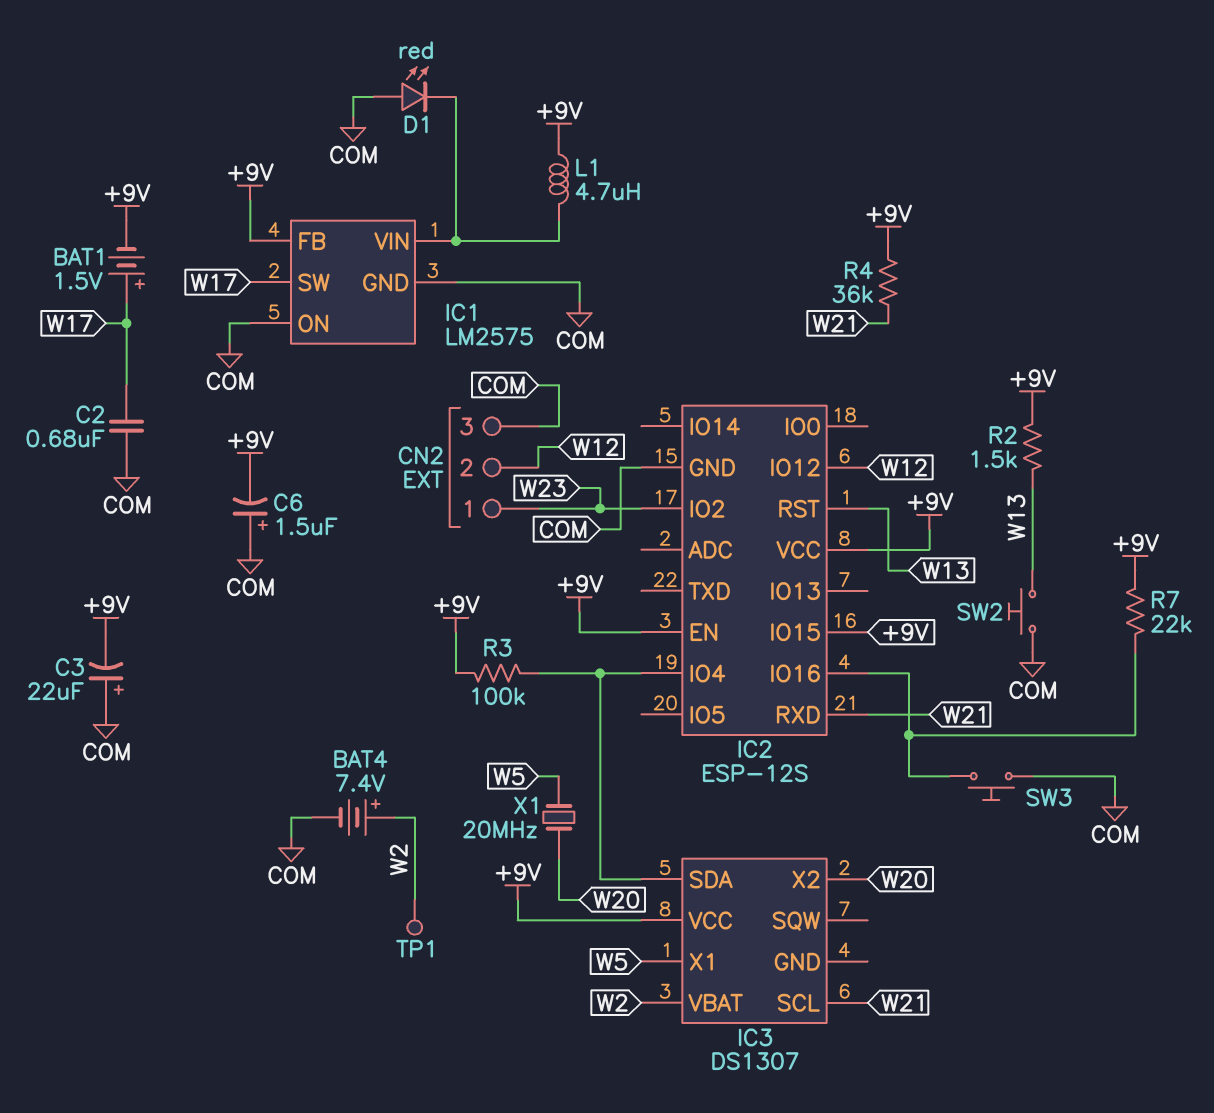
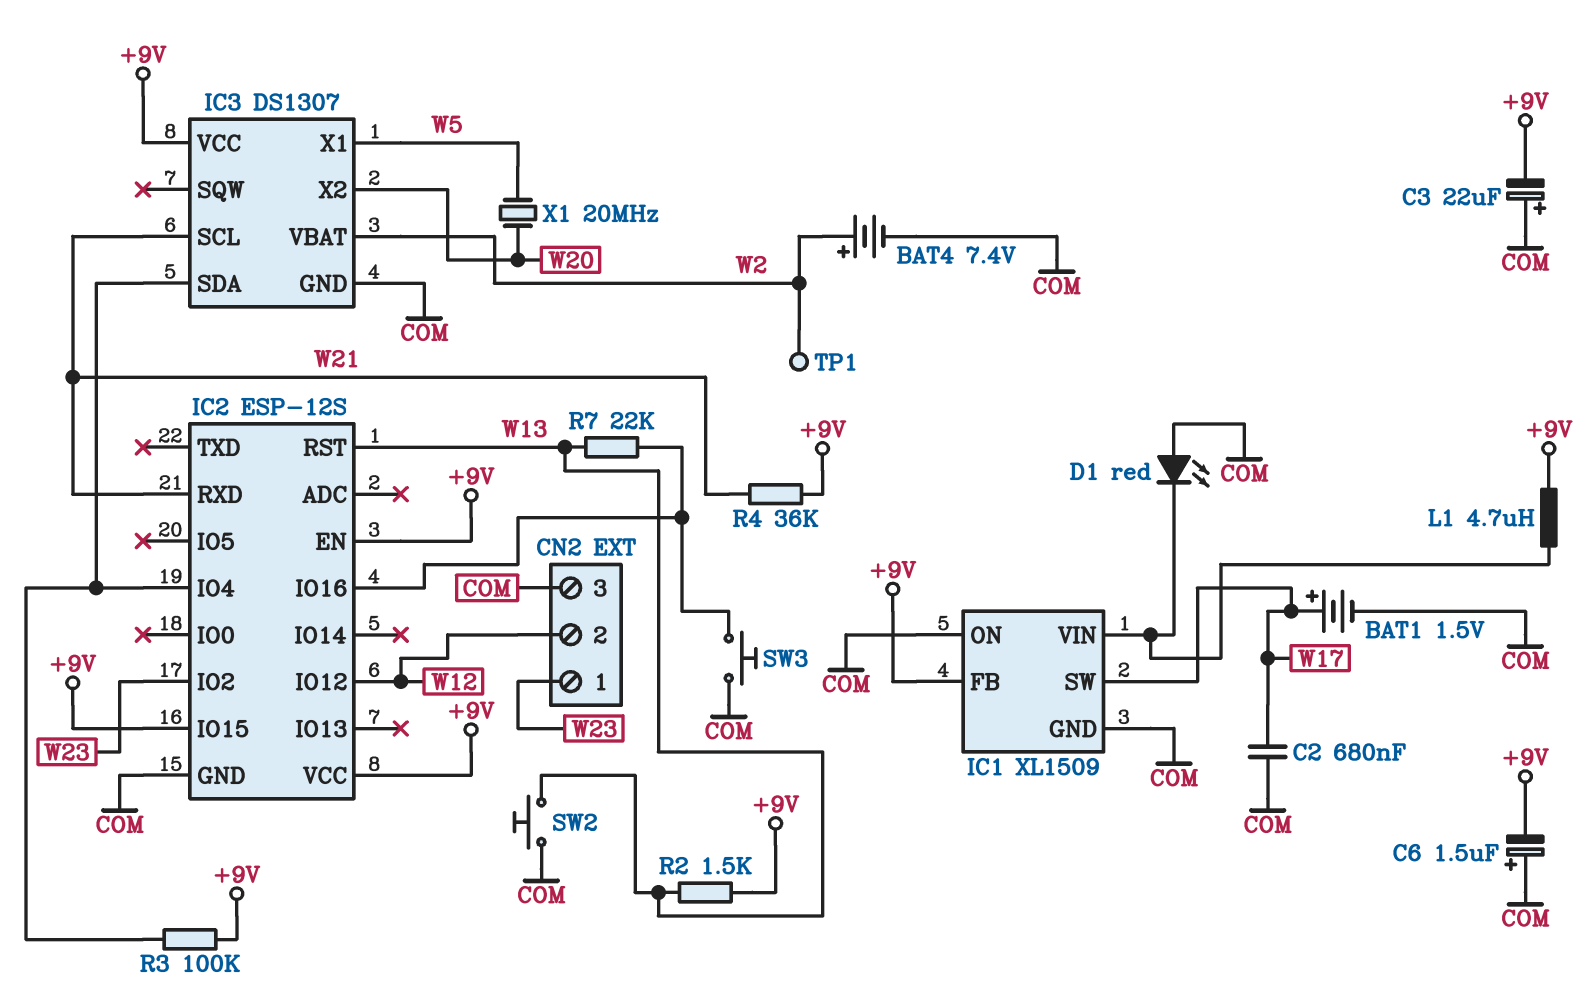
BAT1: 1.5V (plus W17, minus +9V) -> 1.5V (plus W17, minus COM)
IC1: LM2575 -> XL1509
IC3 pin GND: none -> COM
R7: 22k (+9V, IC2/IO16) -> 22k (IC2/IO16, W13)

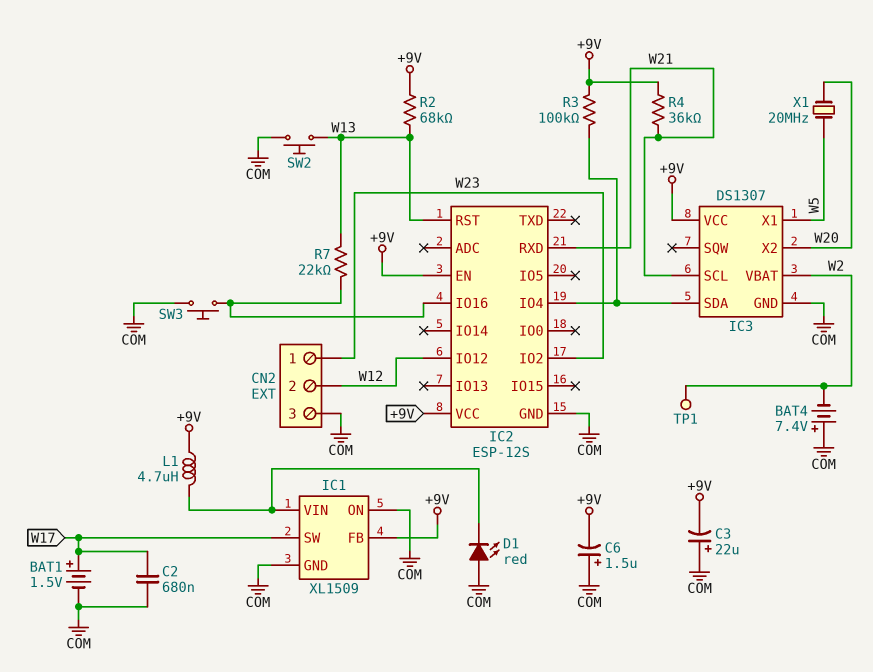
BAT4: 7.4V (plus W2, minus COM) -> 7.4V (plus COM, minus W2)
IC2 pin IO15: +9V -> none
R2: 1.5k (+9V, W13) -> 68k (+9V, W13)

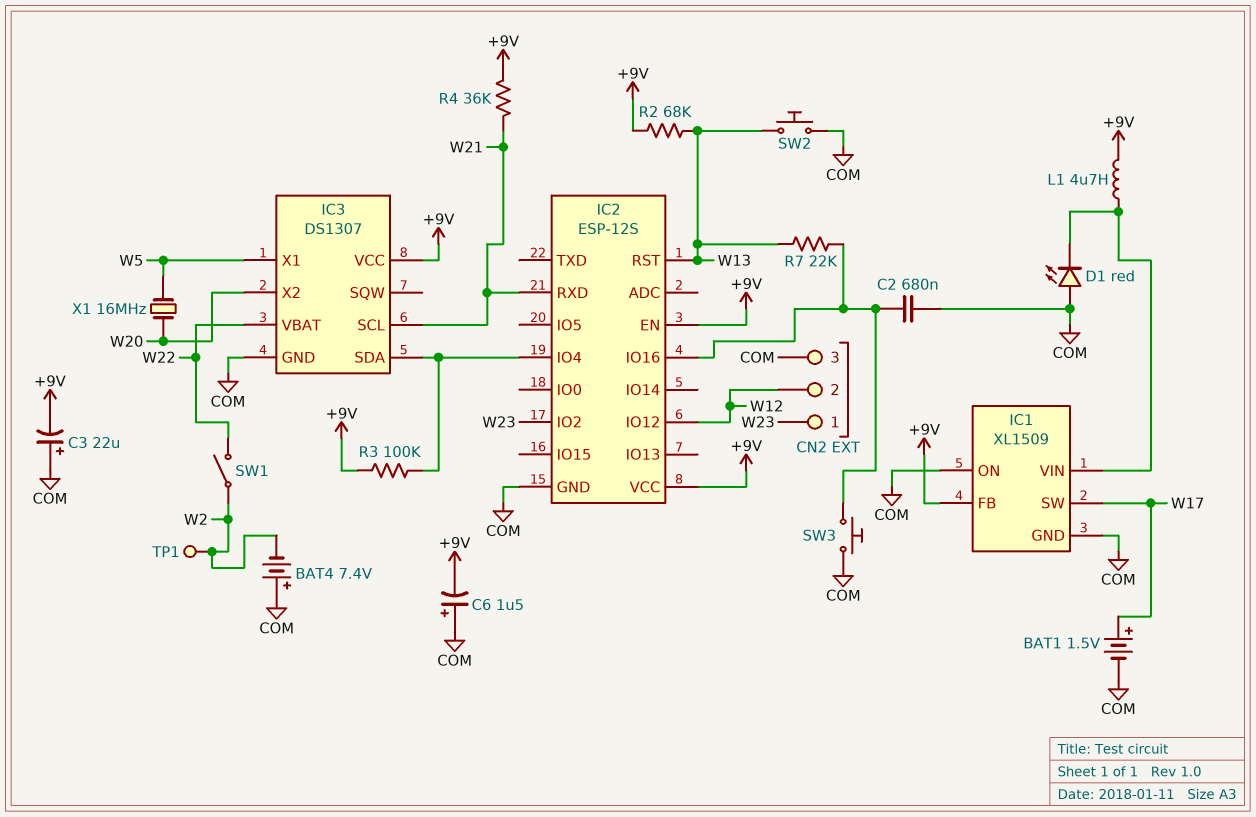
C2: 680nF (COM, W17) -> 680nF (COM, IC2/IO16)
IC3 pin VBAT: W2 -> W22
SW1: none -> switch (W2, W22)
X1: 20MHz (W5, W20) -> 16MHz (W5, W20)

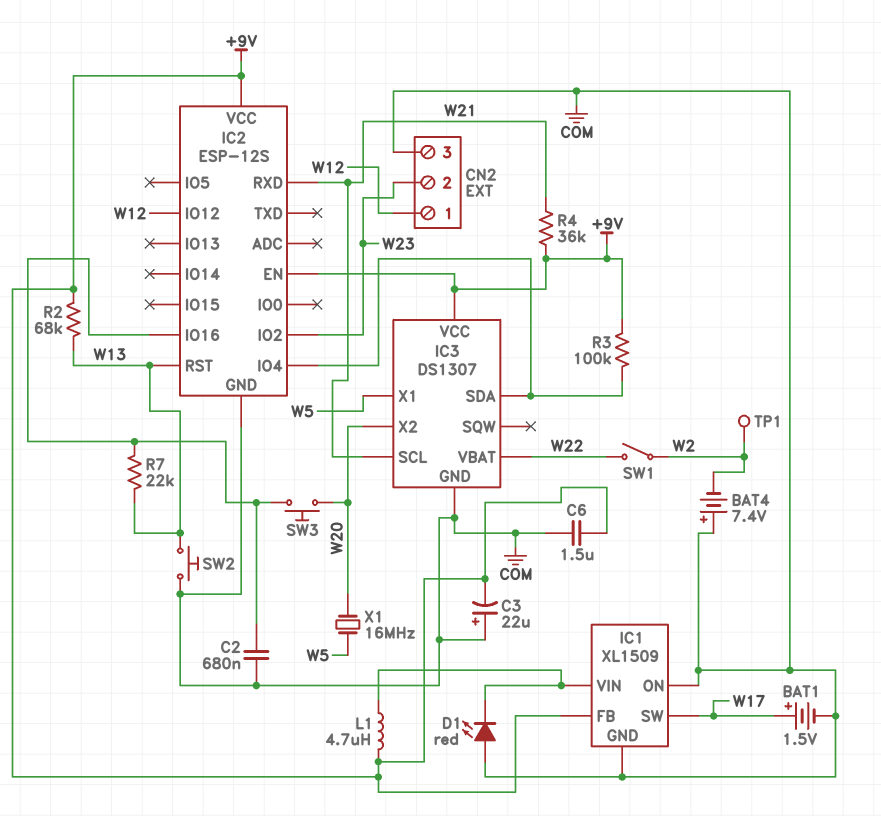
C6: 1.5uF (plus COM, minus +9V) -> 1.5uF (+9V, COM)
CN2 pin 1: W23 -> W12
CN2 pin 2: W12 -> W23
SW3: button (COM, IC2/IO16) -> button (IC2/IO16, W20)

